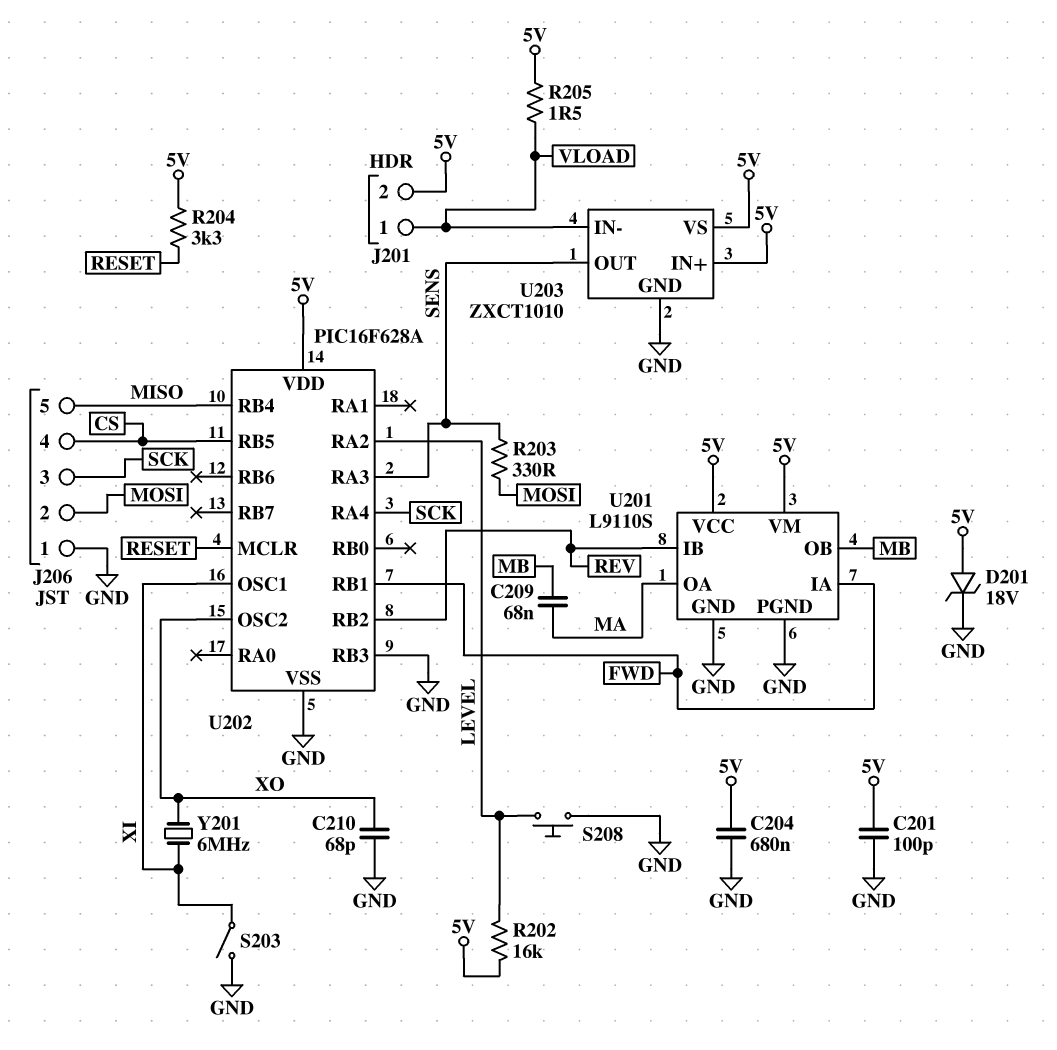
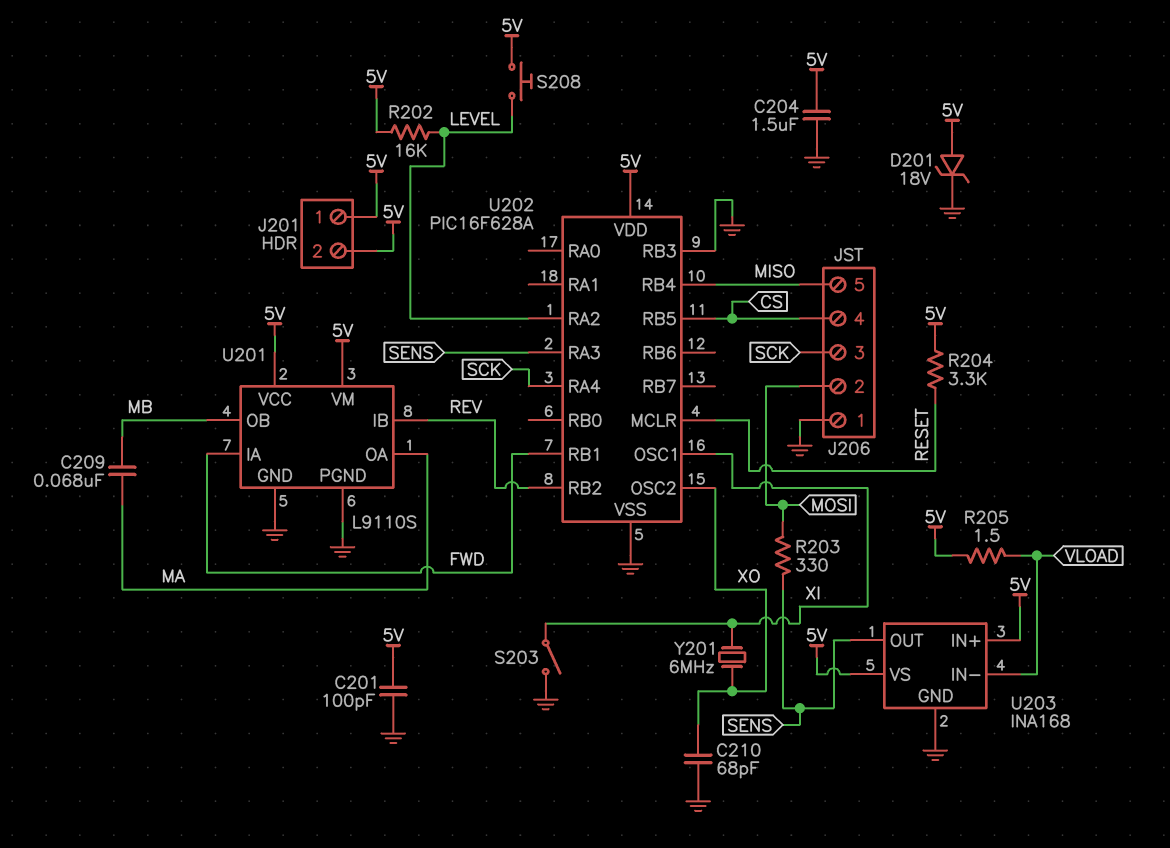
C204: 680nF (5V, GND) -> 1.5uF (5V, GND)
J201 pin 1: VLOAD -> 5V
S208: button (GND, LEVEL) -> button (5V, LEVEL)
U203: ZXCT1010 -> INA168

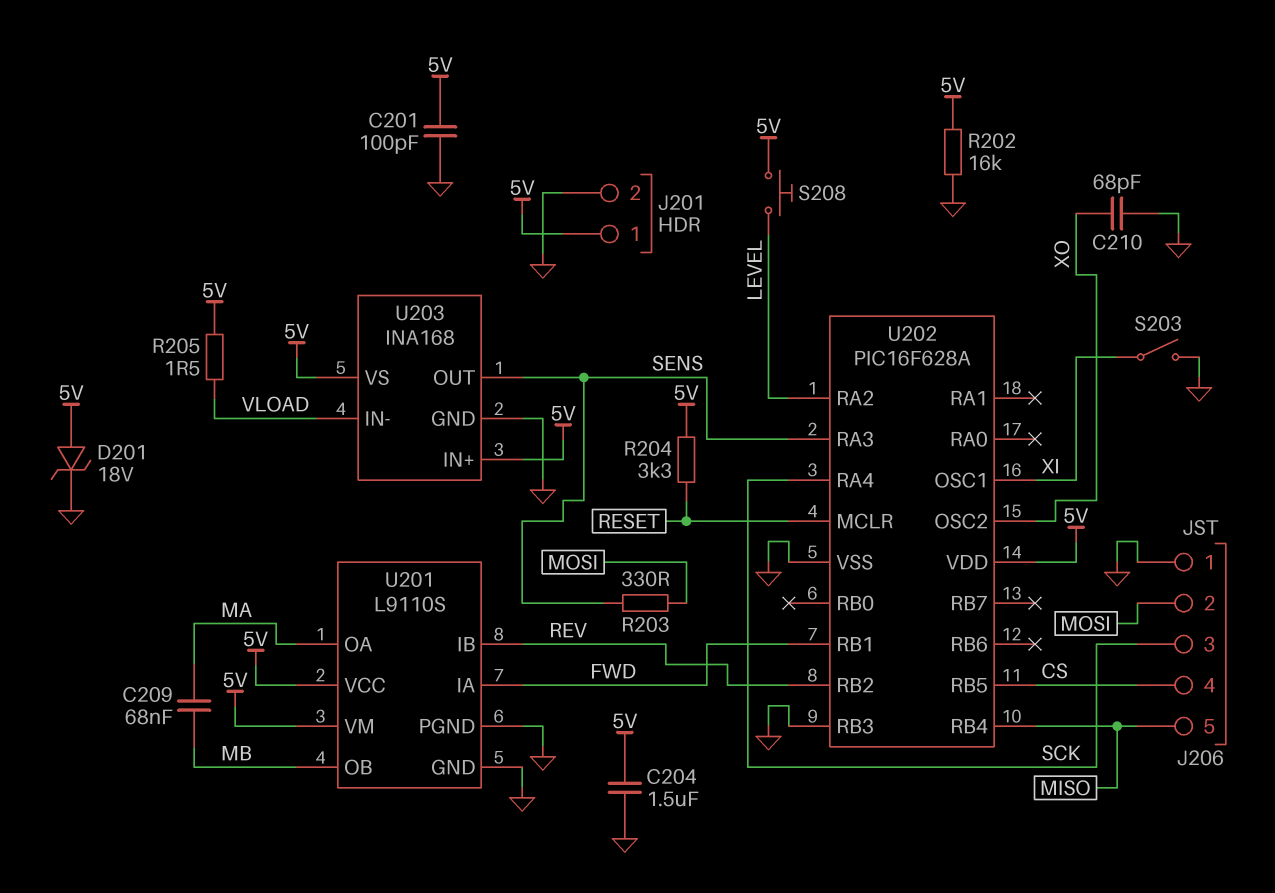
J201 pin 2: 5V -> GND
R202: 16k (5V, LEVEL) -> 16k (5V, GND)
Y201: 6MHz (XI, XO) -> none

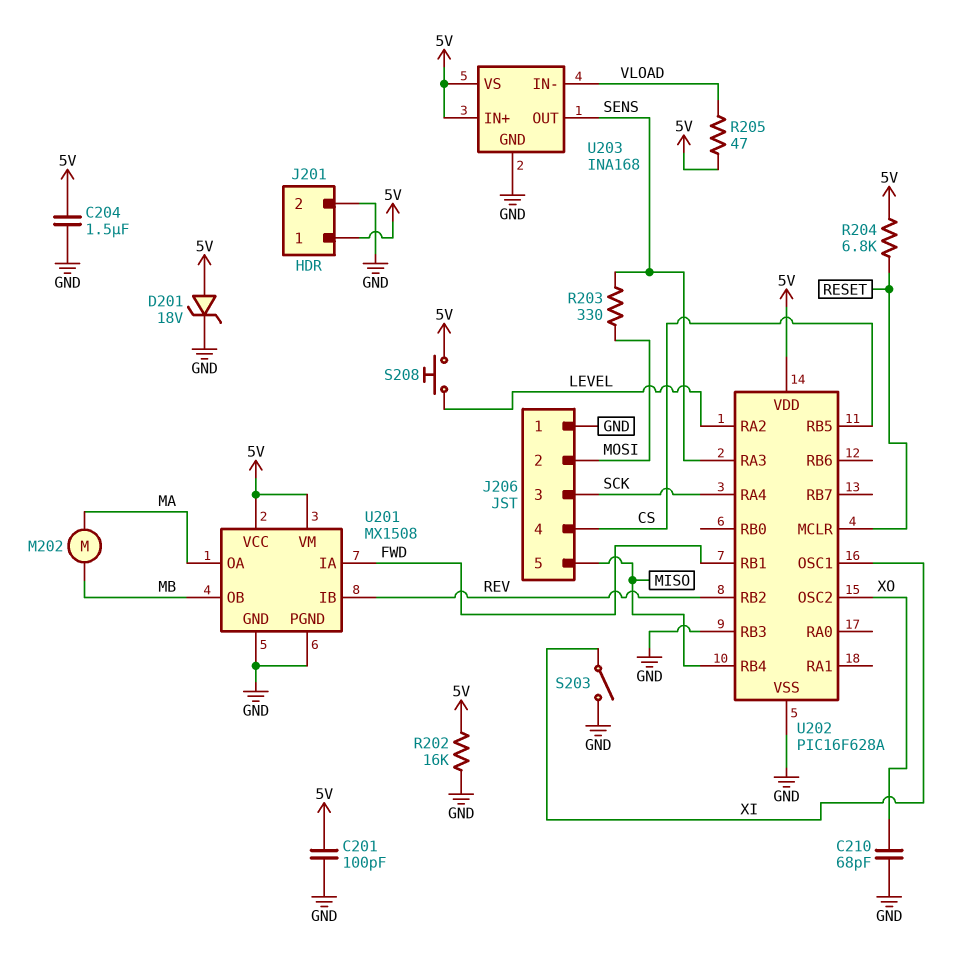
C209: 68nF (MA, MB) -> none
M202: none -> motor (MA, MB)
R204: 3.3k (5V, RESET) -> 6.8k (5V, RESET)
R205: 1.5 (5V, VLOAD) -> 47 (5V, VLOAD)
U201: L9110S -> MX1508

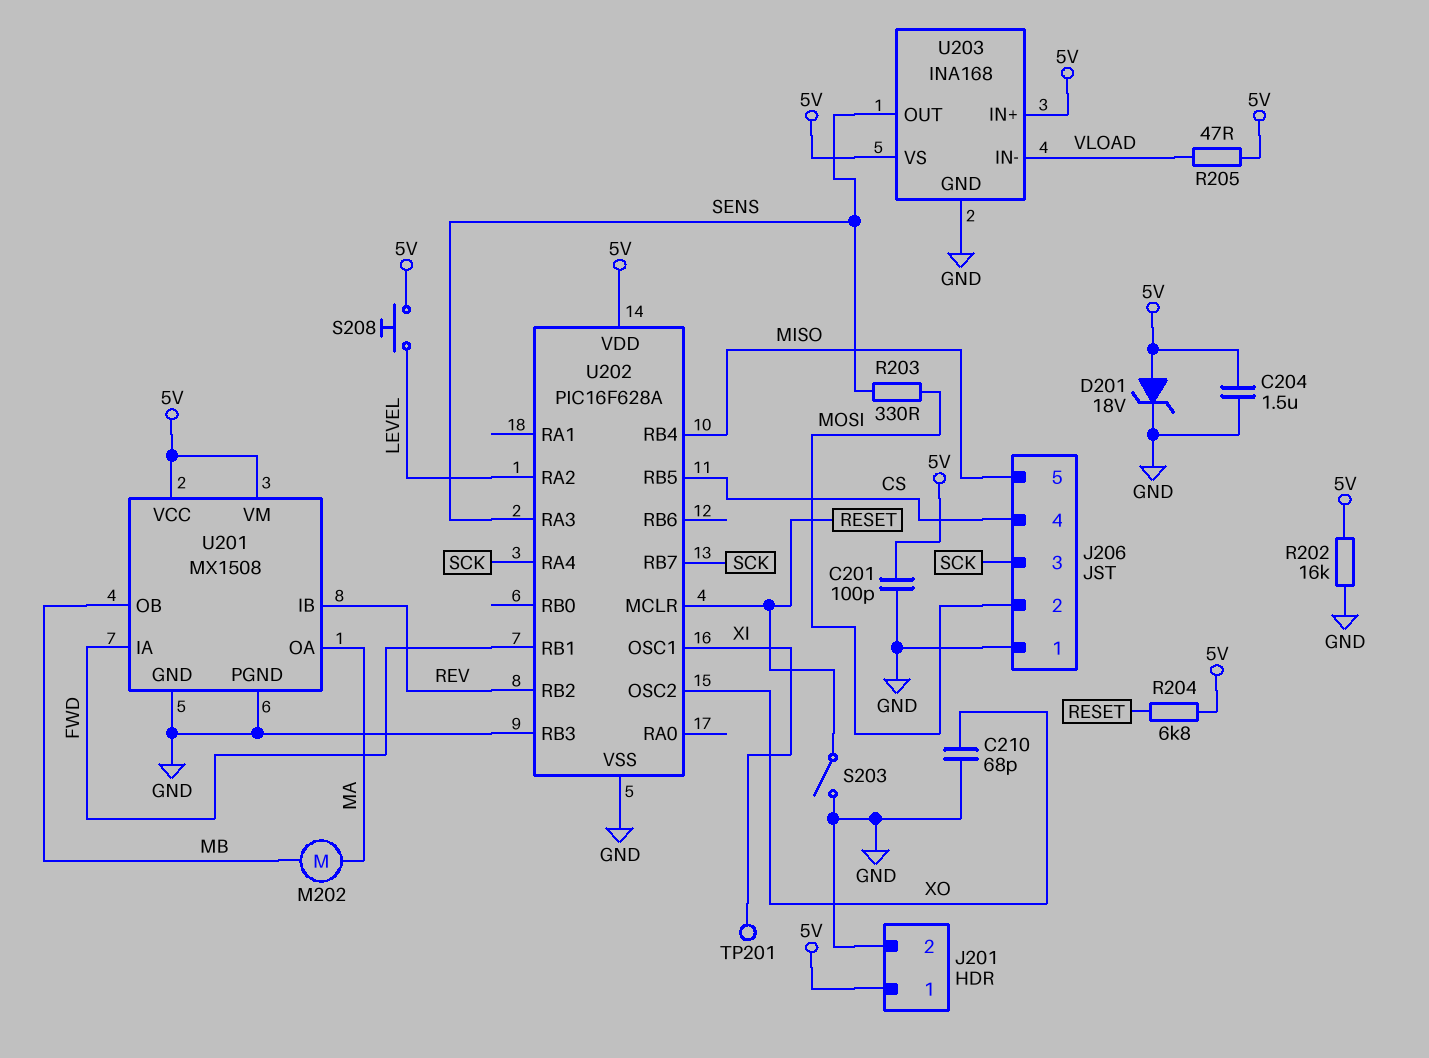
S203: switch (GND, XI) -> switch (GND, RESET)
TP201: none -> test point (XI)
U202 pin RB7: none -> SCK

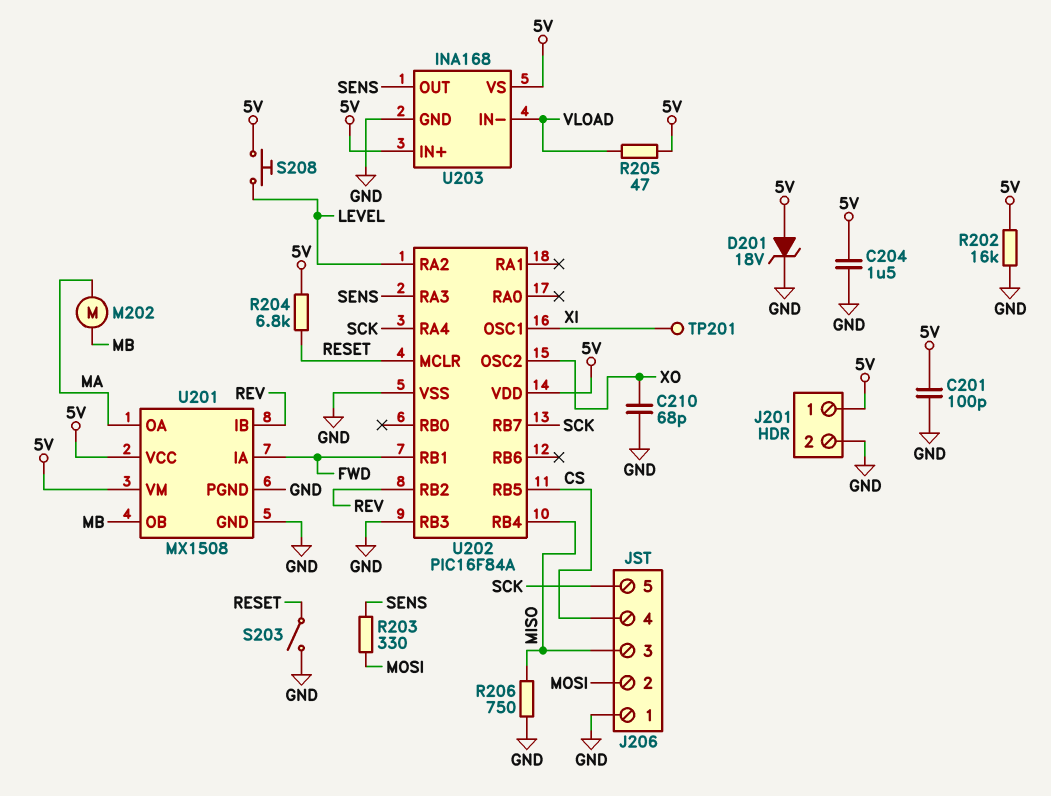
J206 pin 3: SCK -> MISO
J206 pin 5: MISO -> SCK
R206: none -> 750 (GND, MISO)
U202: PIC16F628A -> PIC16F84A

